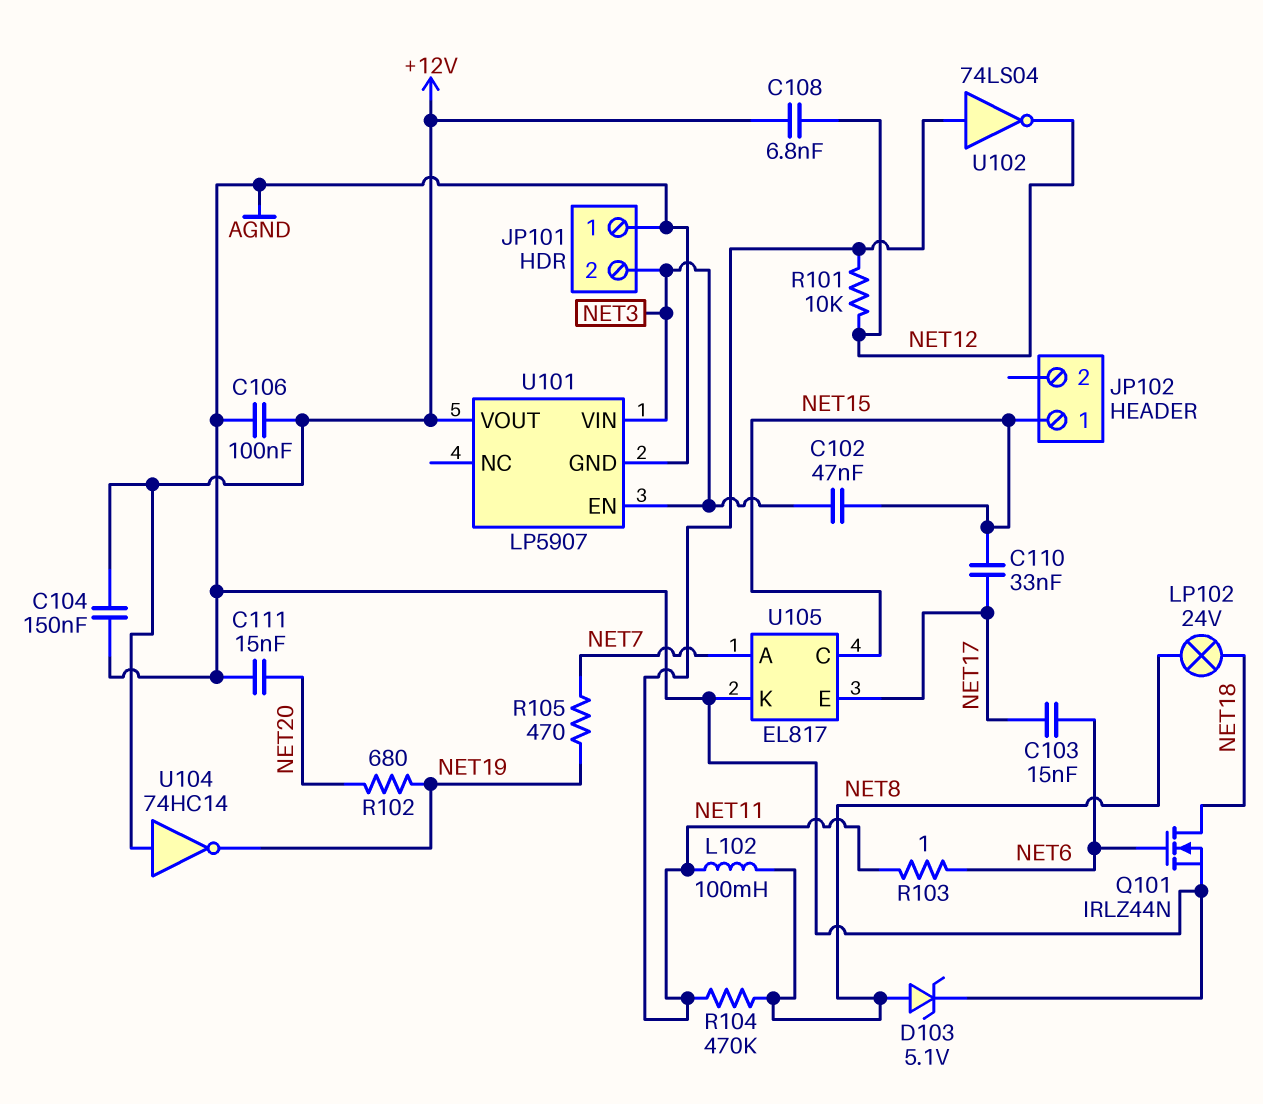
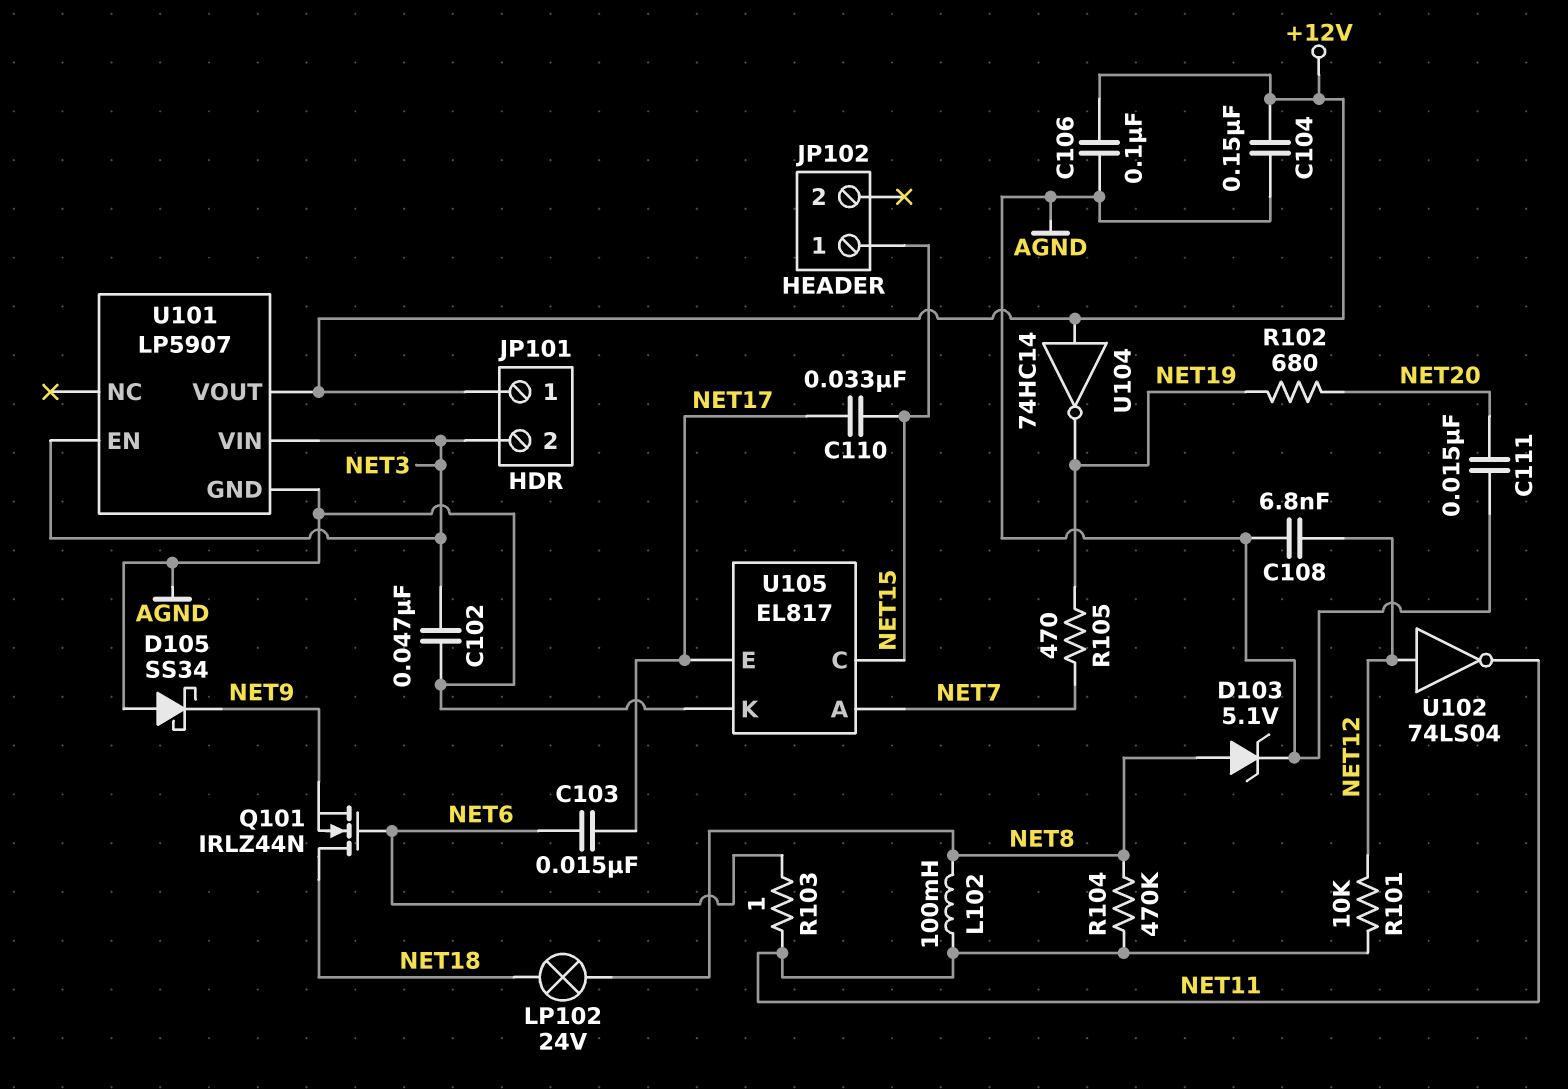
C102: 47nF (NET3, NET15) -> 47nF (AGND, NET3)
C108: 6.8nF (+12V, NET12) -> 6.8nF (AGND, NET12)
D105: none -> schottky SS34 (A AGND, K NET9)
JP101 pin 1: AGND -> +12V
Q101: NMOS IRLZ44N (G NET6, D NET18, S AGND) -> NMOS IRLZ44N (G NET6, D NET18, S NET9)
U102: NOT 74LS04 (in NET11, out NET12) -> NOT 74LS04 (in NET12, out NET11)

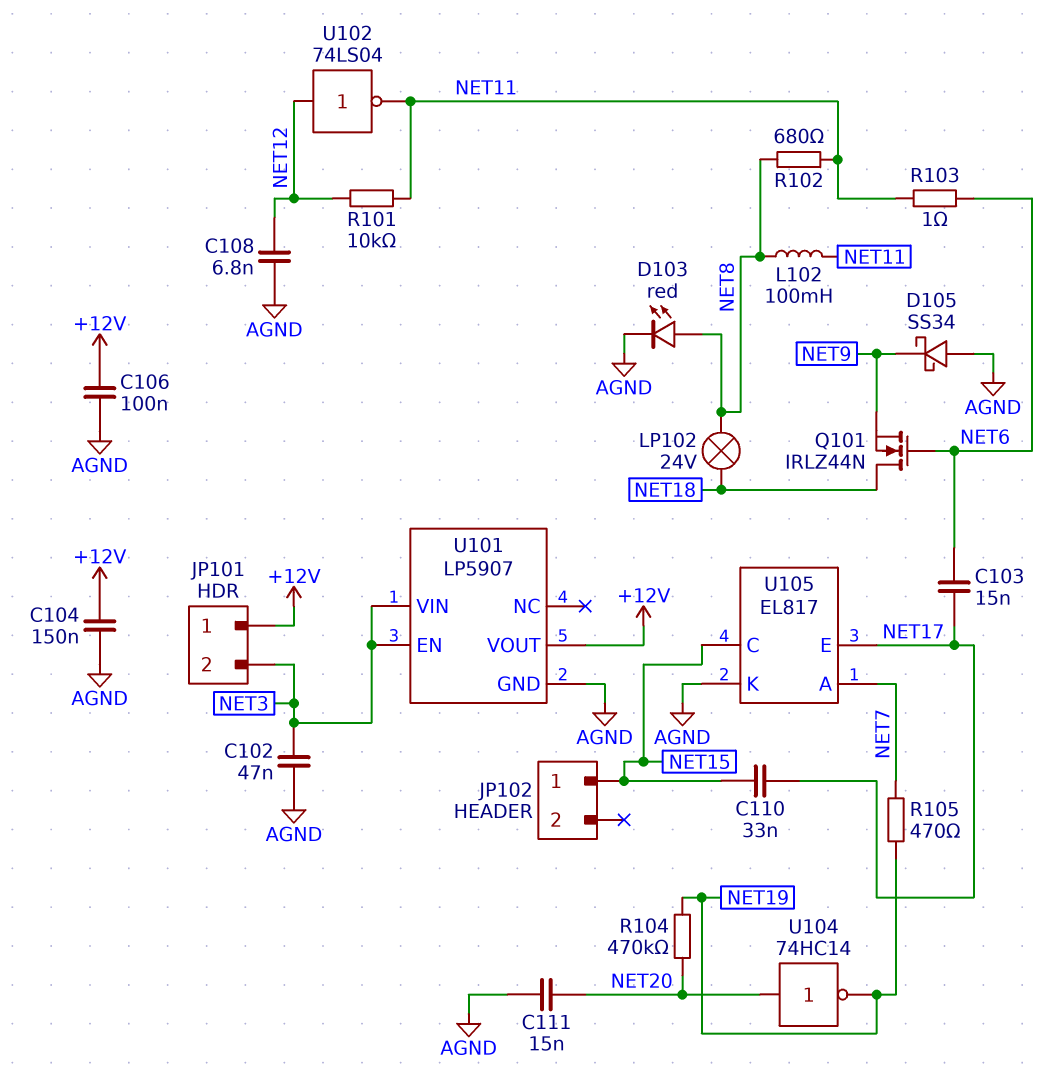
D103: zener 5.1V (A NET8, K AGND) -> LED red (A NET8, K AGND)
R102: 680 (NET19, NET20) -> 680 (NET8, NET11)
R104: 470k (NET8, NET11) -> 470k (NET19, NET20)
U104: NOT 74HC14 (in +12V, out NET19) -> NOT 74HC14 (in NET20, out NET19)

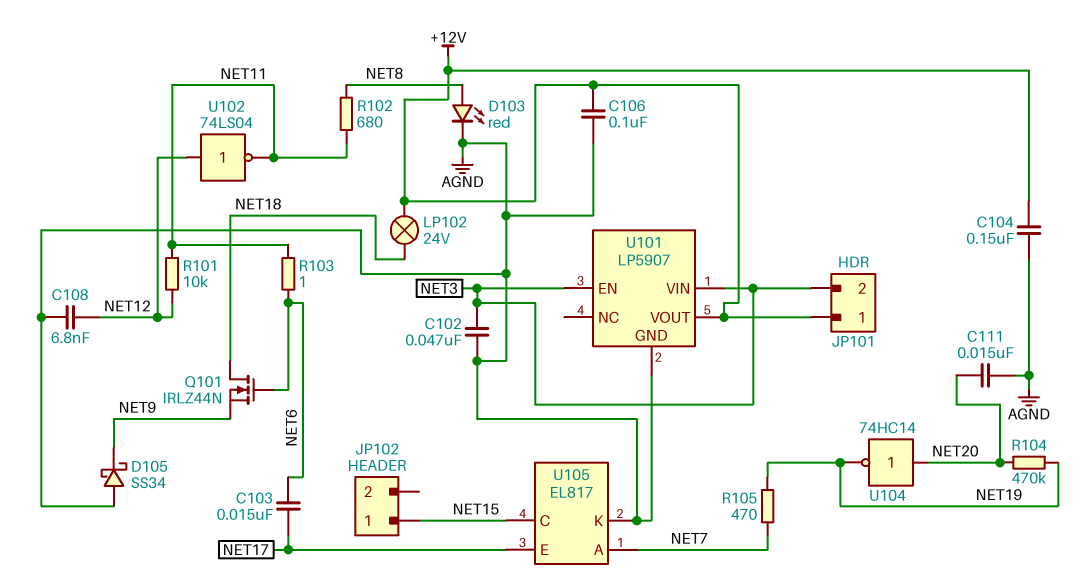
C110: 33nF (NET15, NET17) -> none
L102: 100mH (NET8, NET11) -> none
LP102: lamp 24V (NET8, NET18) -> lamp 24V (+12V, NET18)

